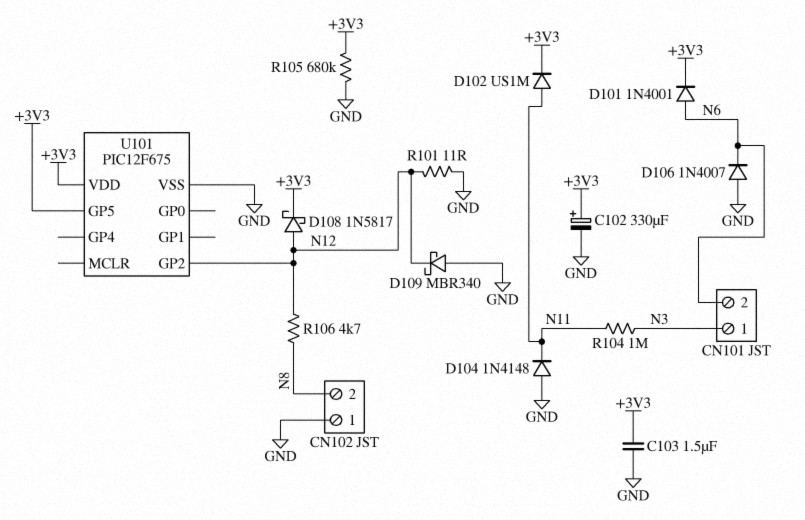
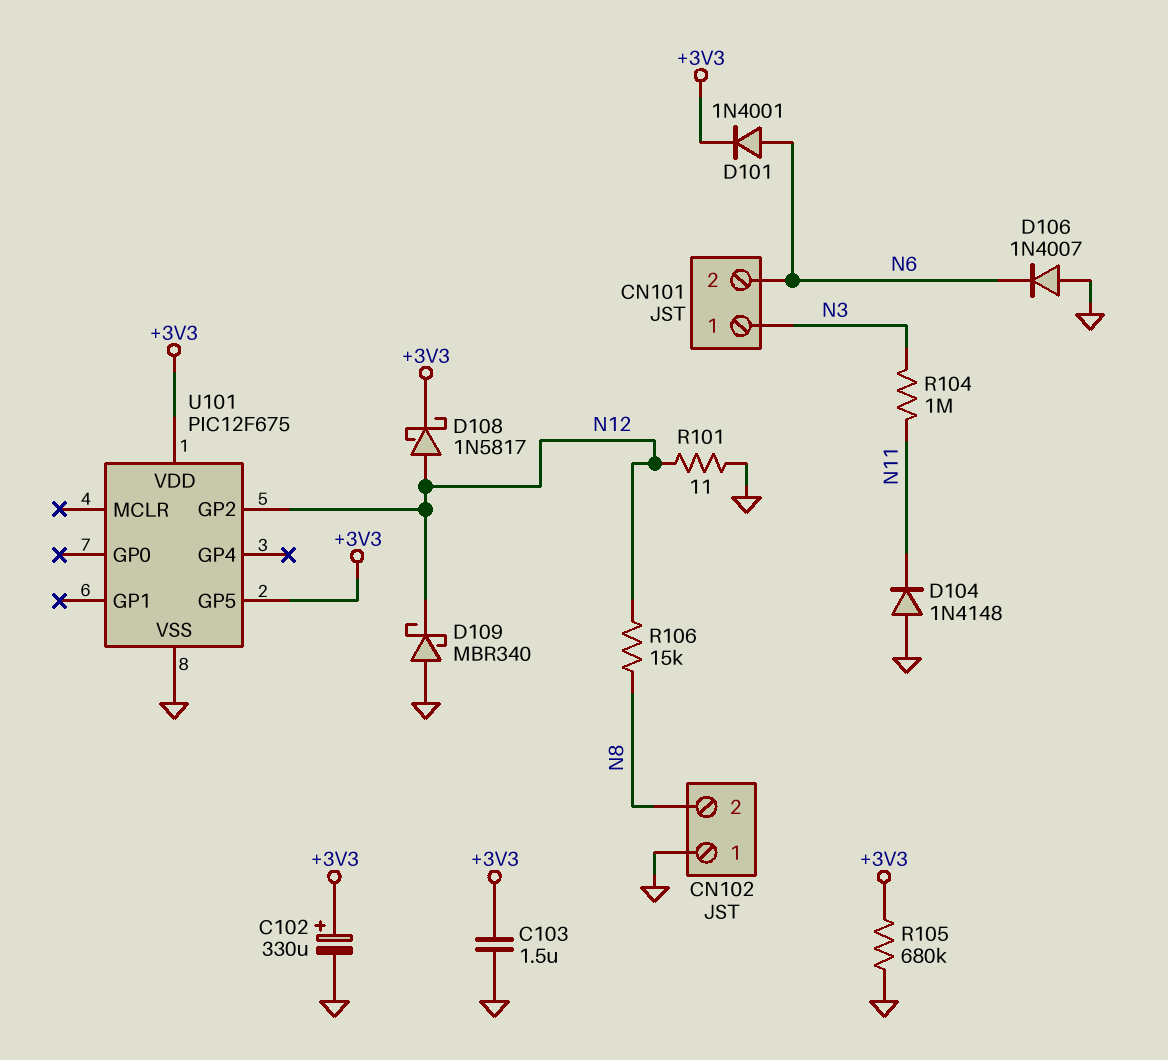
D102: diode US1M (A N11, K +3V3) -> none
R106: 4.7k (N8, N12) -> 15k (N8, N12)

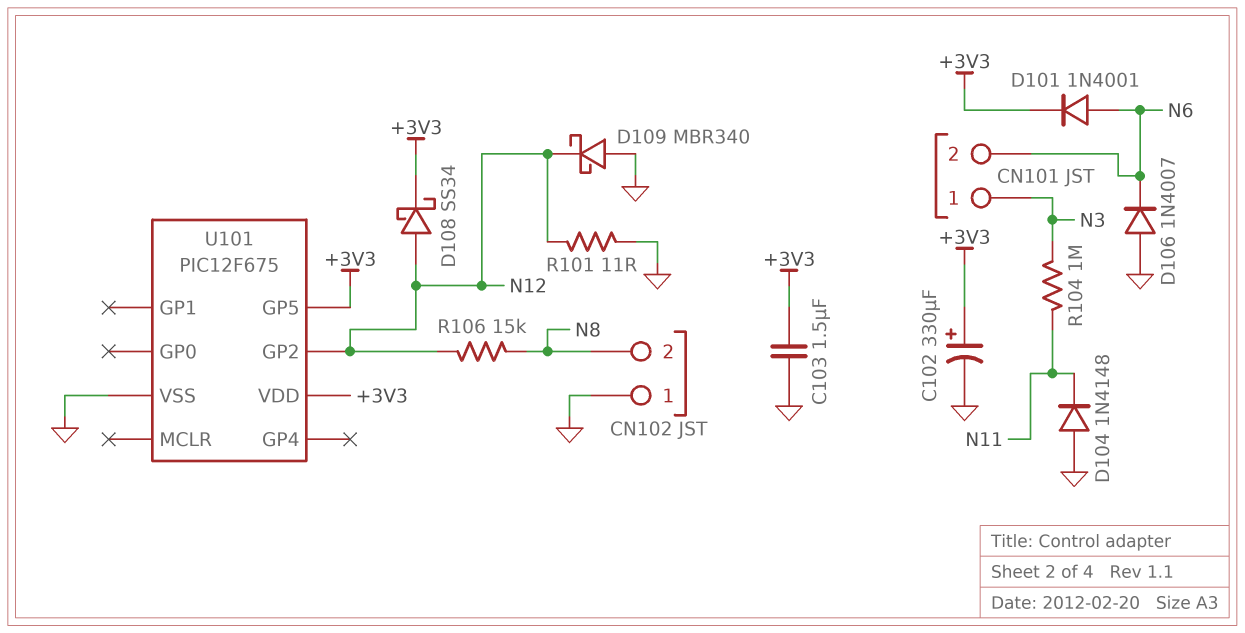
D108: schottky 1N5817 (A N12, K +3V3) -> schottky SS34 (A N12, K +3V3)
R105: 680k (+3V3, GND) -> none

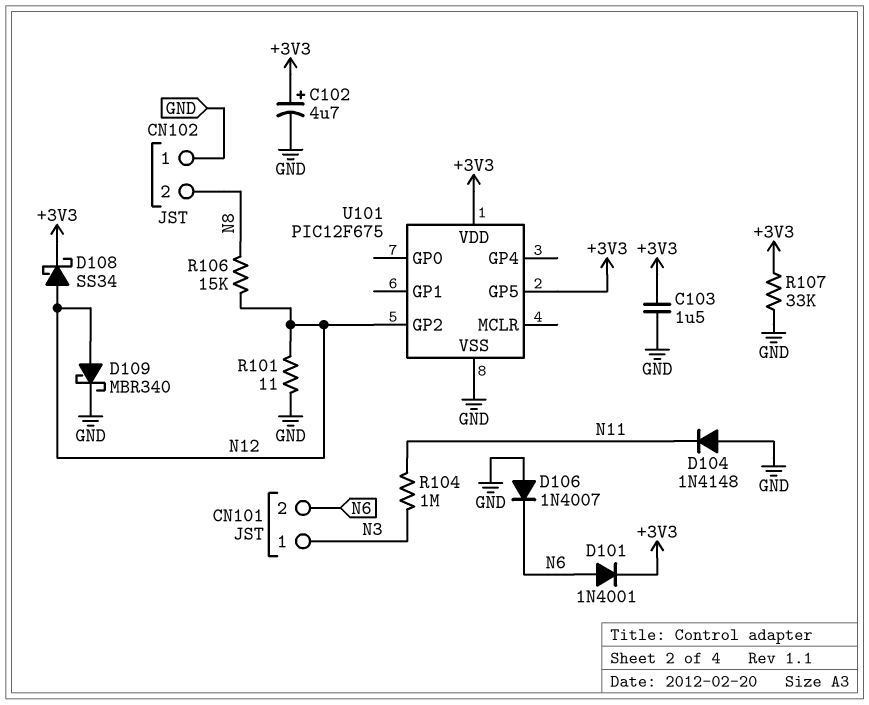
C102: 330uF (plus +3V3, minus GND) -> 4.7uF (plus +3V3, minus GND)
D109: schottky MBR340 (A GND, K N12) -> schottky MBR340 (A N12, K GND)
R107: none -> 33k (+3V3, GND)

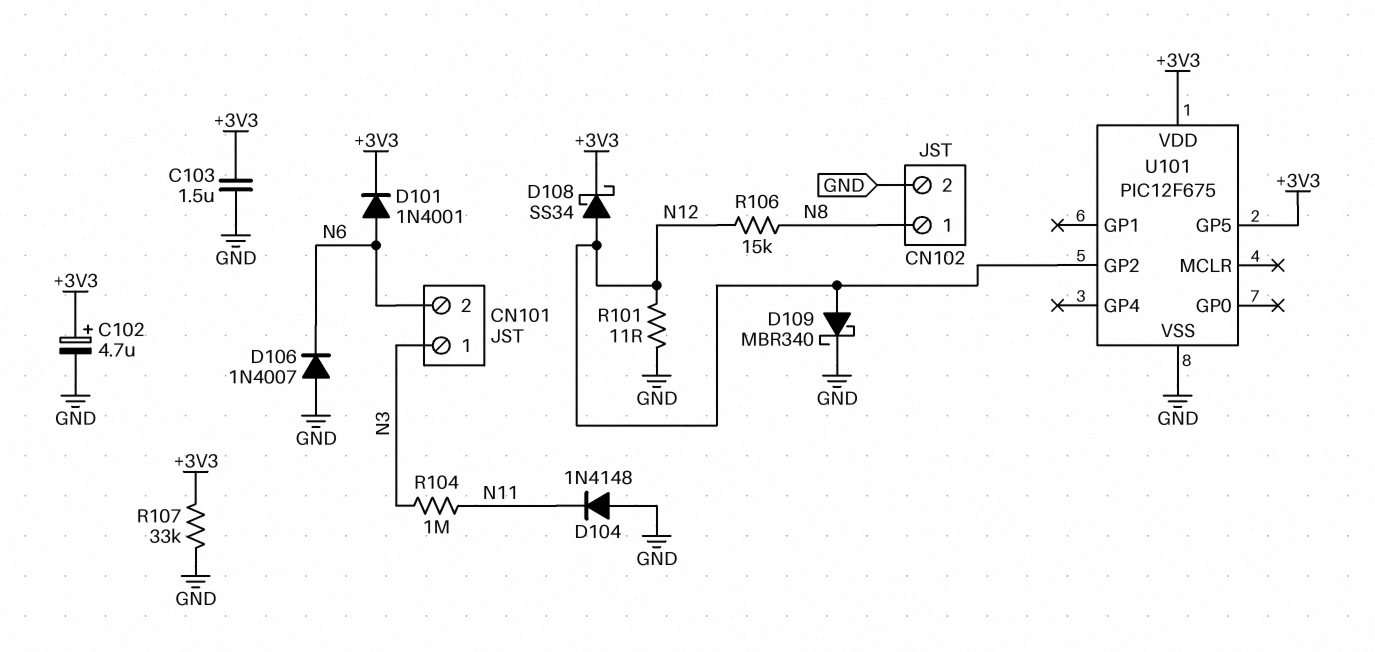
CN102 pin 1: GND -> N8
CN102 pin 2: N8 -> GND

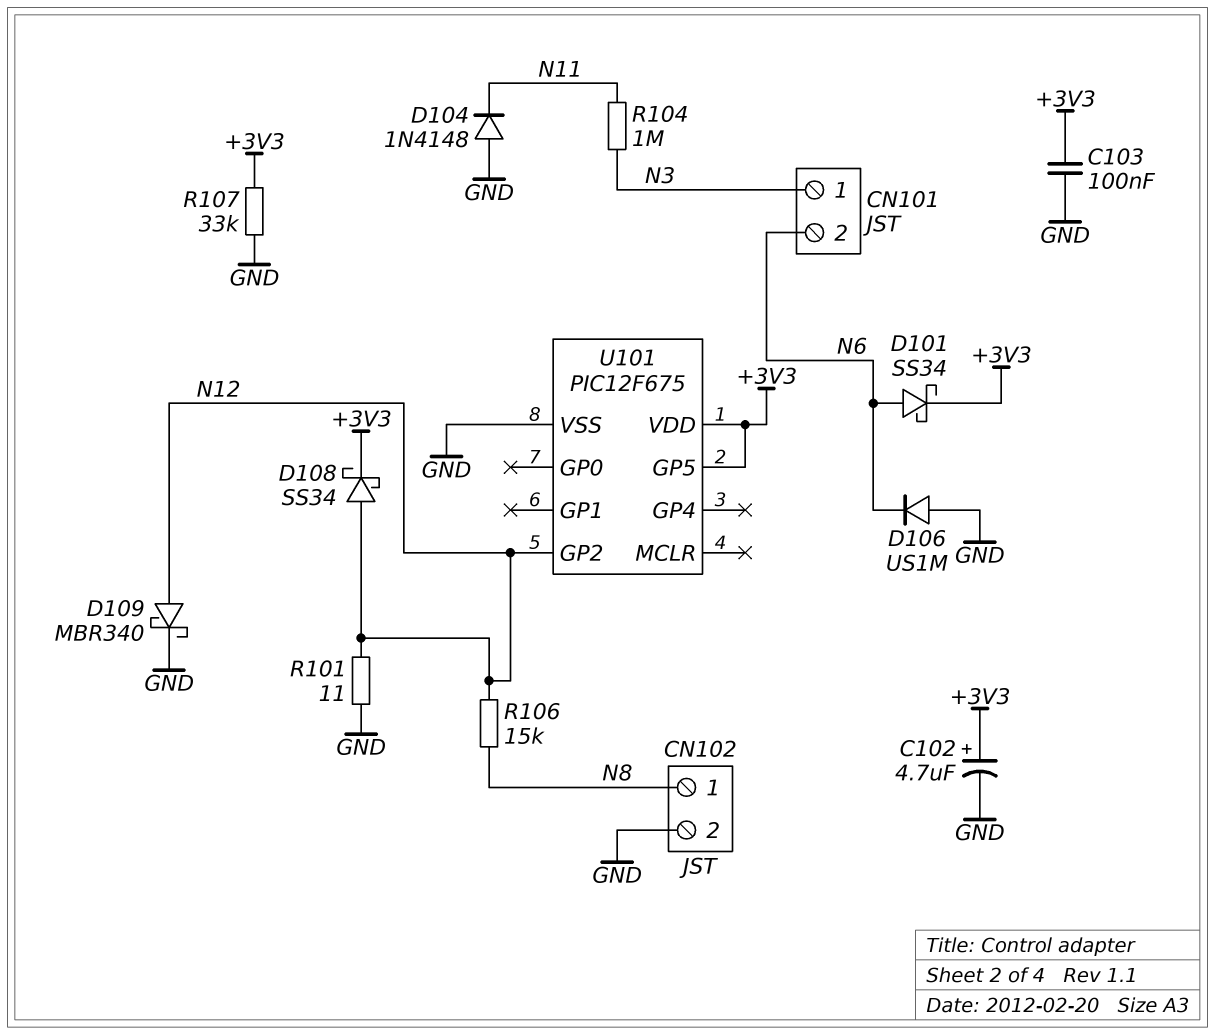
C103: 1.5uF (+3V3, GND) -> 100nF (+3V3, GND)
D101: diode 1N4001 (A N6, K +3V3) -> schottky SS34 (A N6, K +3V3)
D106: diode 1N4007 (A GND, K N6) -> diode US1M (A GND, K N6)

